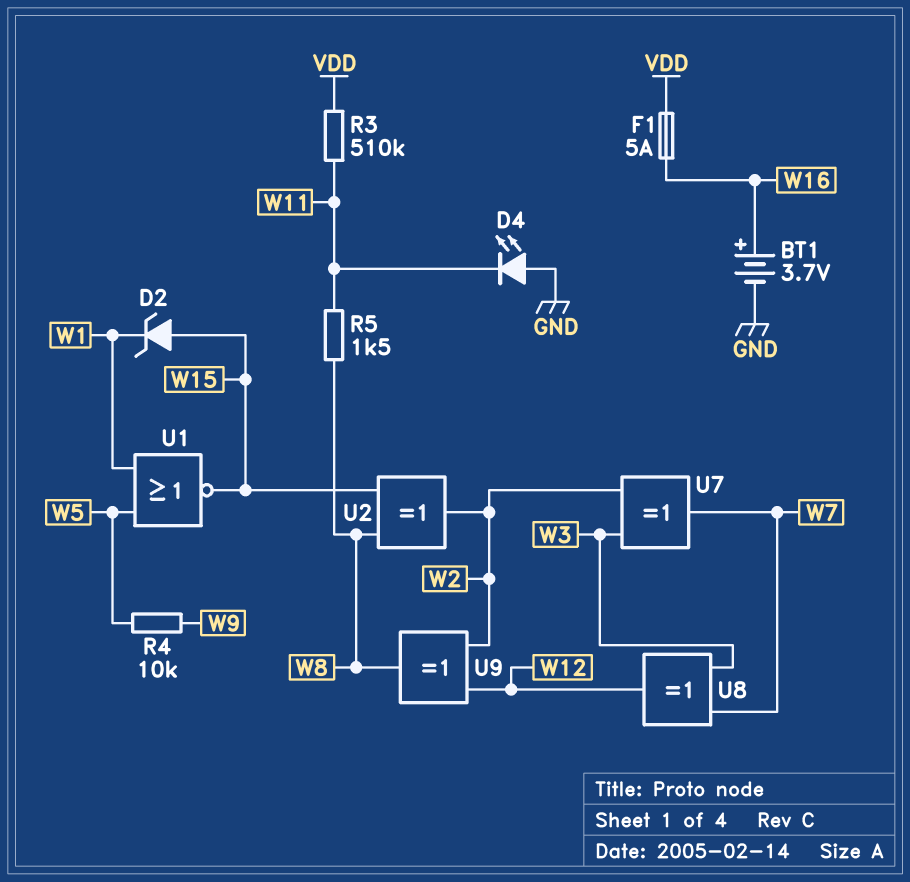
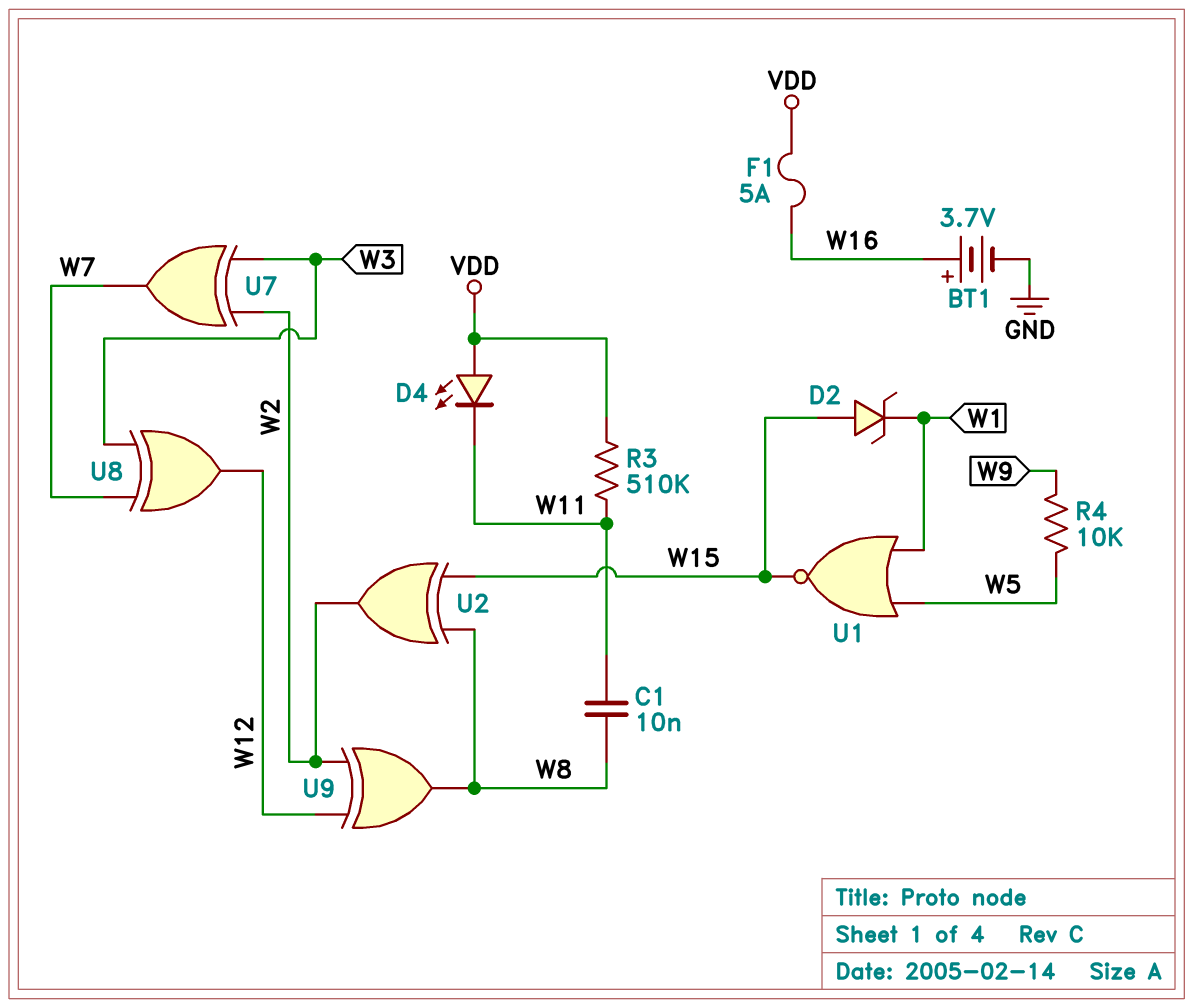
C1: none -> 10nF (W8, W11)
D4: LED (A GND, K W11) -> LED (A VDD, K W11)
R5: 1.5k (W8, W11) -> none

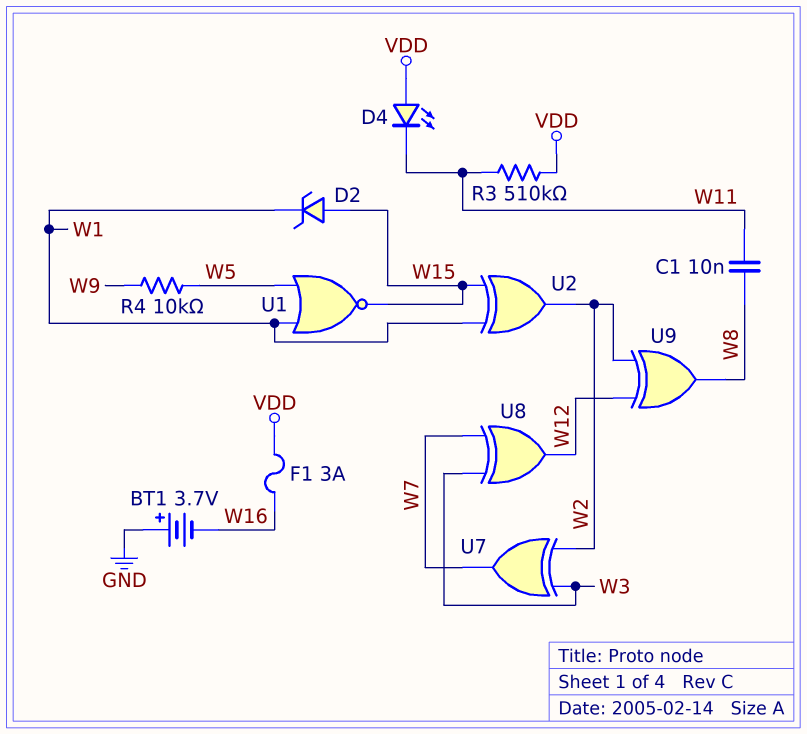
BT1: 3.7V (plus W16, minus GND) -> 3.7V (plus GND, minus W16)
F1: 5A (VDD, W16) -> 3A (VDD, W16)
U2: XOR (in W8, in W15, out W2) -> XOR (in W1, in W15, out W2)

